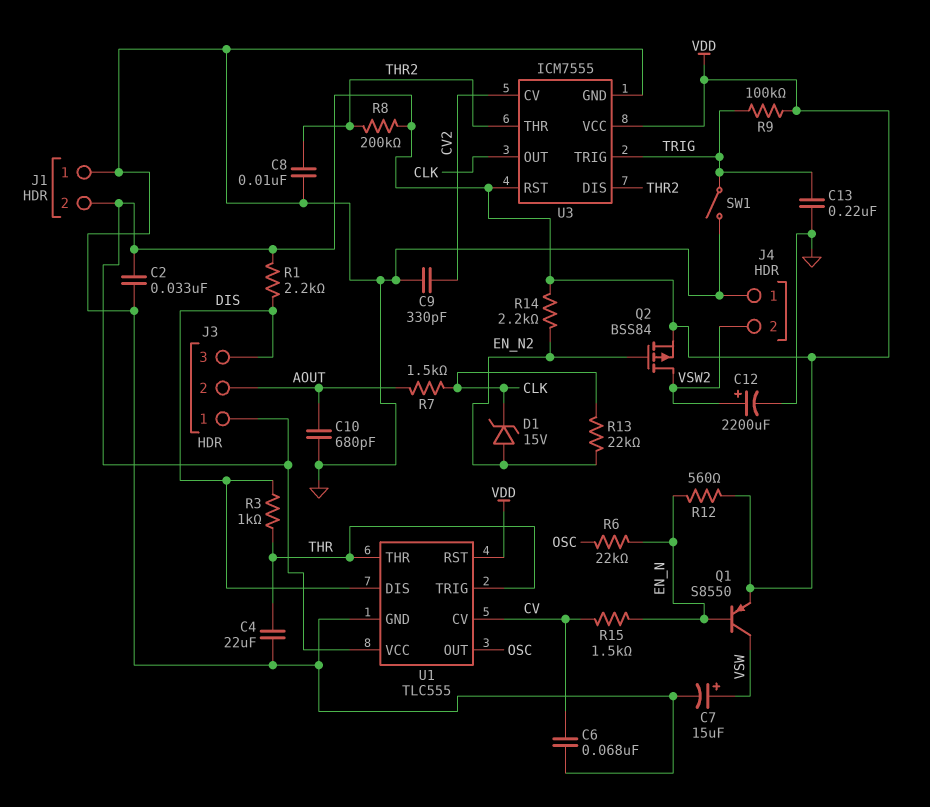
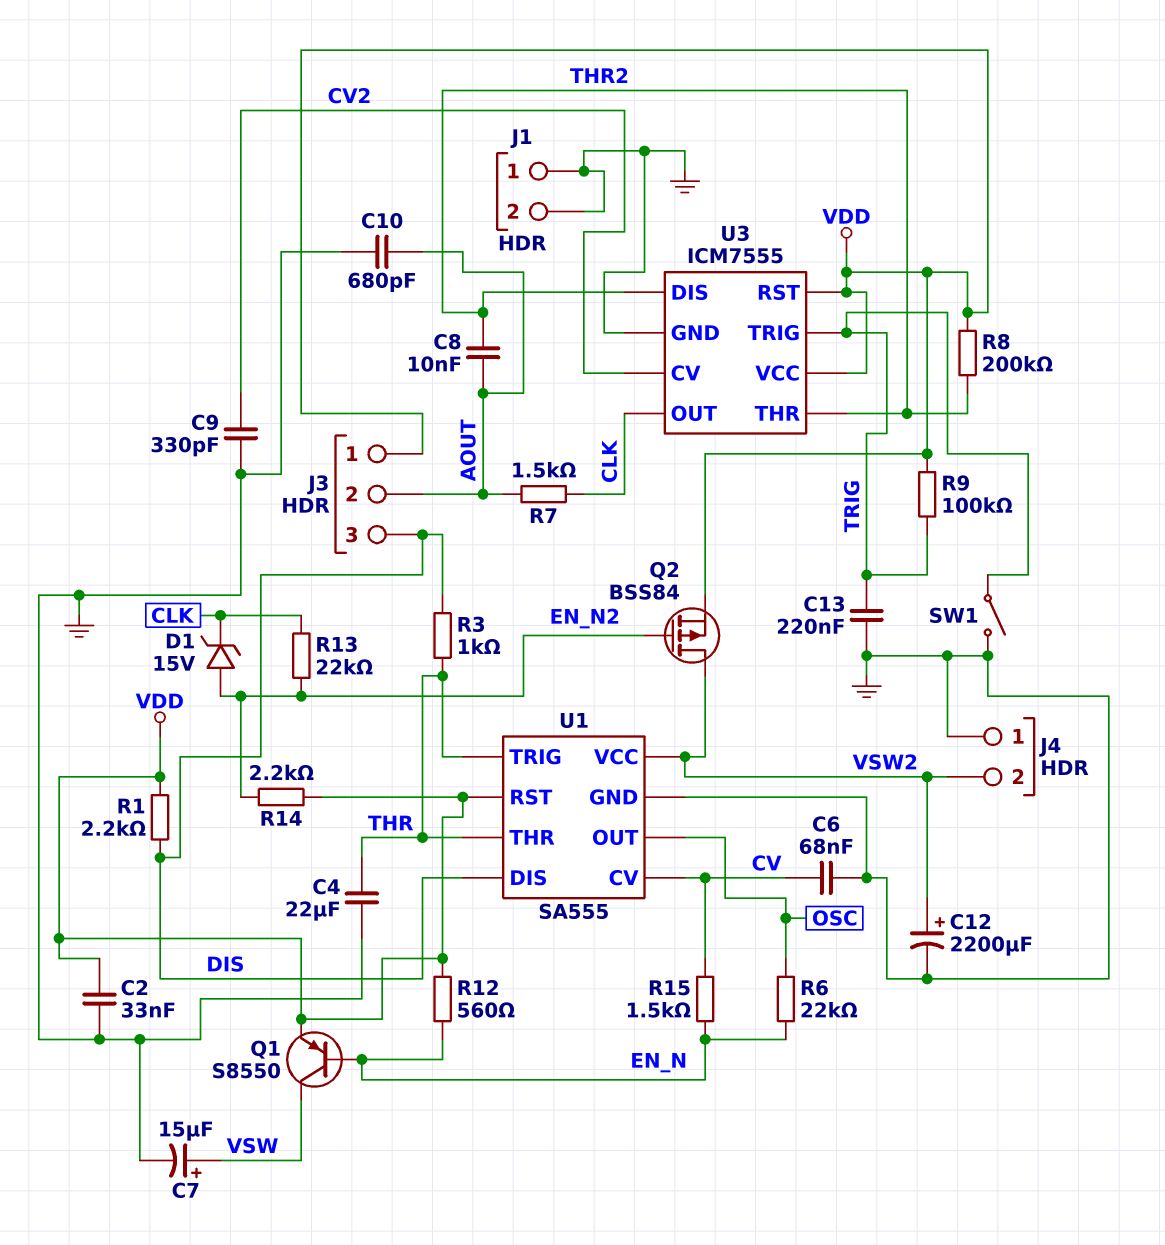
C8: 10nF (GND, THR2) -> 10nF (AOUT, THR2)
J1 pin 2: VDD -> GND
U1: TLC555 -> SA555
U1 pin VCC: VDD -> VSW2

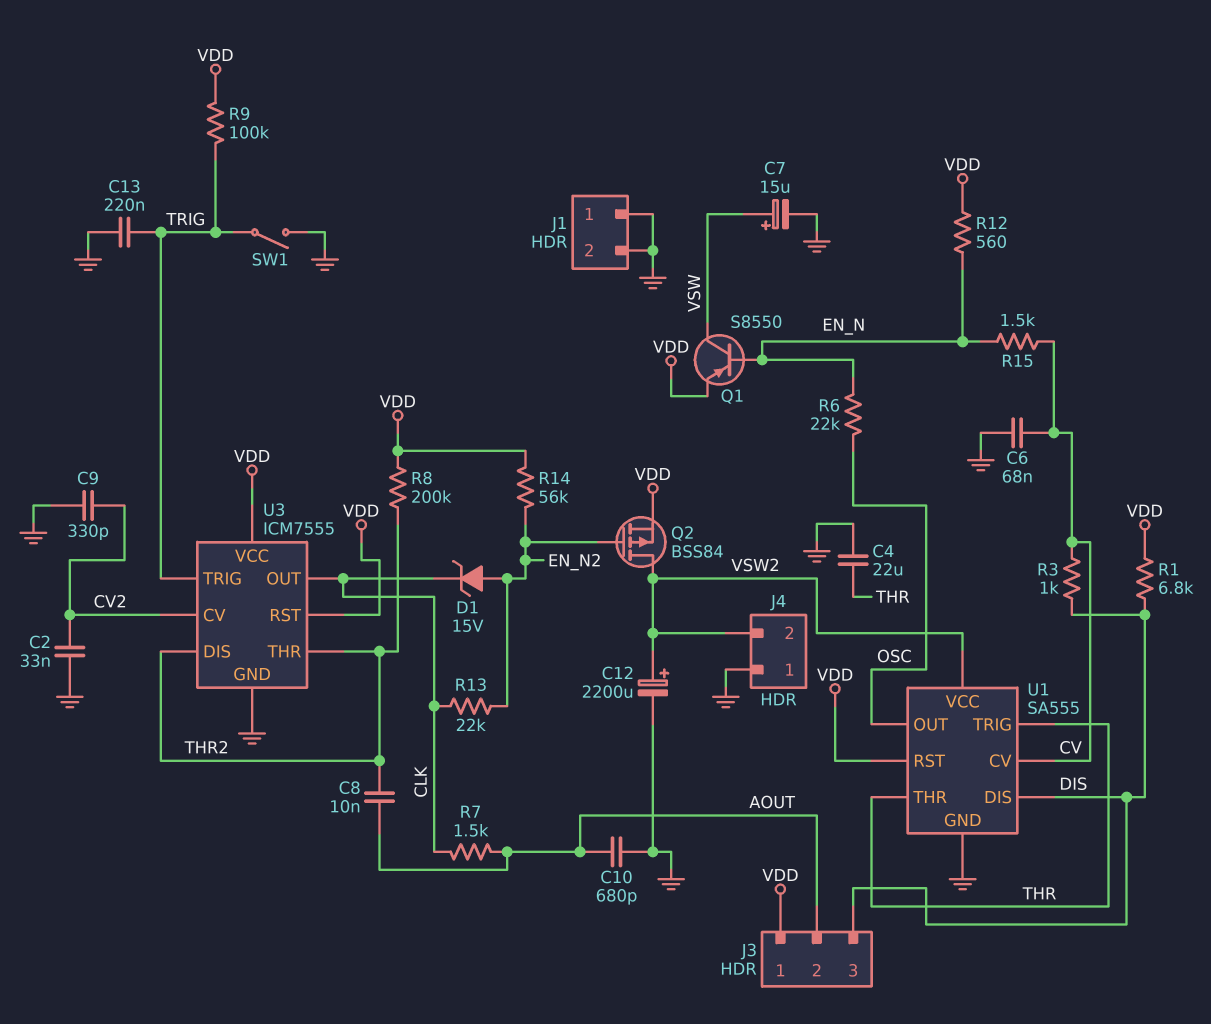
C2: 33nF (GND, VDD) -> 33nF (CV2, GND)
R1: 2.2k (DIS, VDD) -> 6.8k (DIS, VDD)
R3: 1k (DIS, THR) -> 1k (CV, DIS)
R14: 2.2k (EN_N2, VDD) -> 56k (EN_N2, VDD)

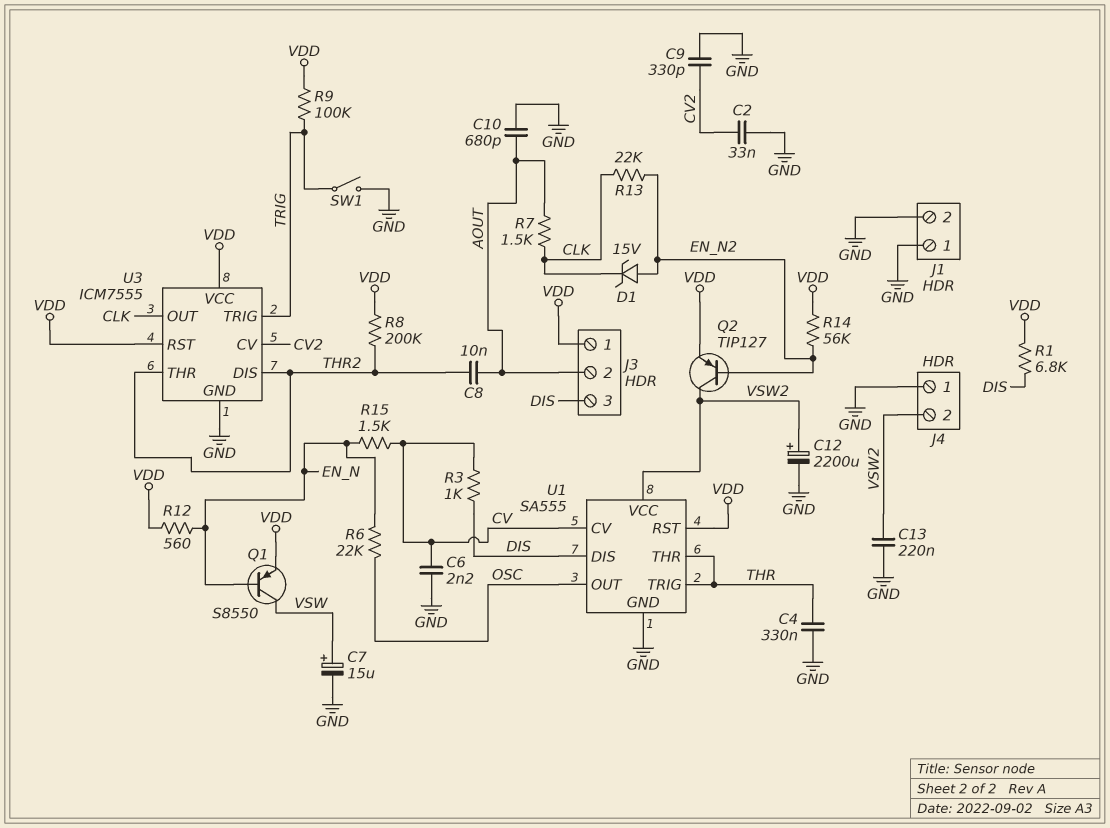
C4: 22uF (GND, THR) -> 330nF (GND, THR)
C6: 68nF (CV, GND) -> 2.2nF (CV, GND)
C13: 220nF (GND, TRIG) -> 220nF (GND, VSW2)
Q2: PMOS BSS84 (G EN_N2, D VSW2, S VDD) -> PNP TIP127 (B EN_N2, C VSW2, E VDD)

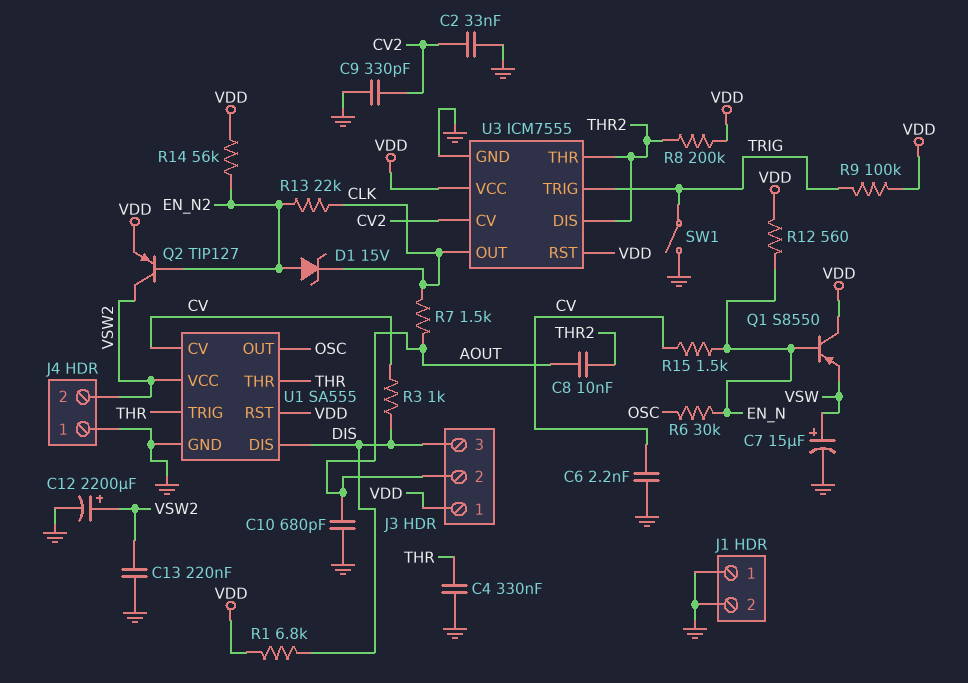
Q1: PNP S8550 (B EN_N, C VSW, E VDD) -> PNP S8550 (B EN_N, C VDD, E VSW)
R6: 22k (EN_N, OSC) -> 30k (EN_N, OSC)

